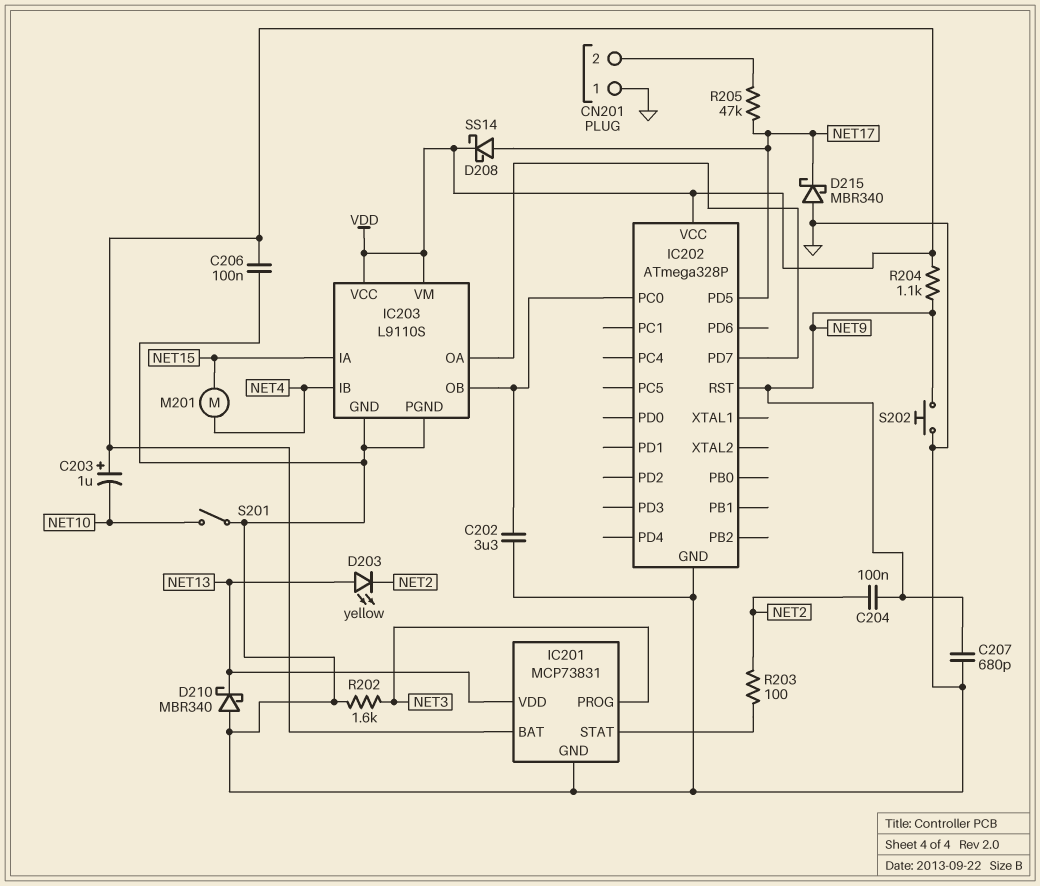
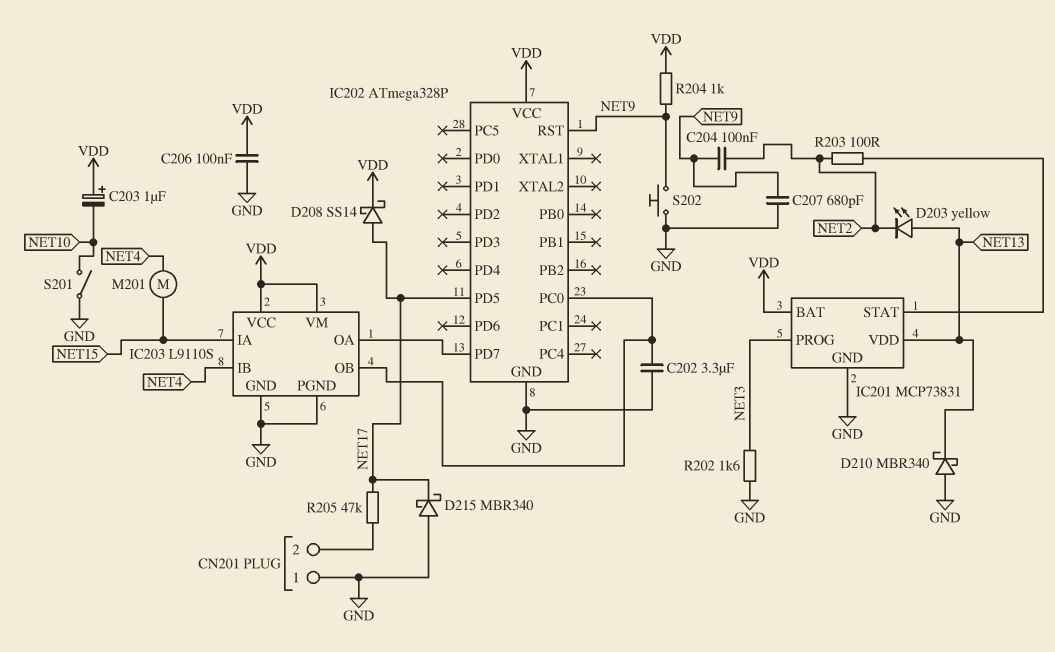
R204: 1.1k (NET9, VDD) -> 1k (NET9, VDD)

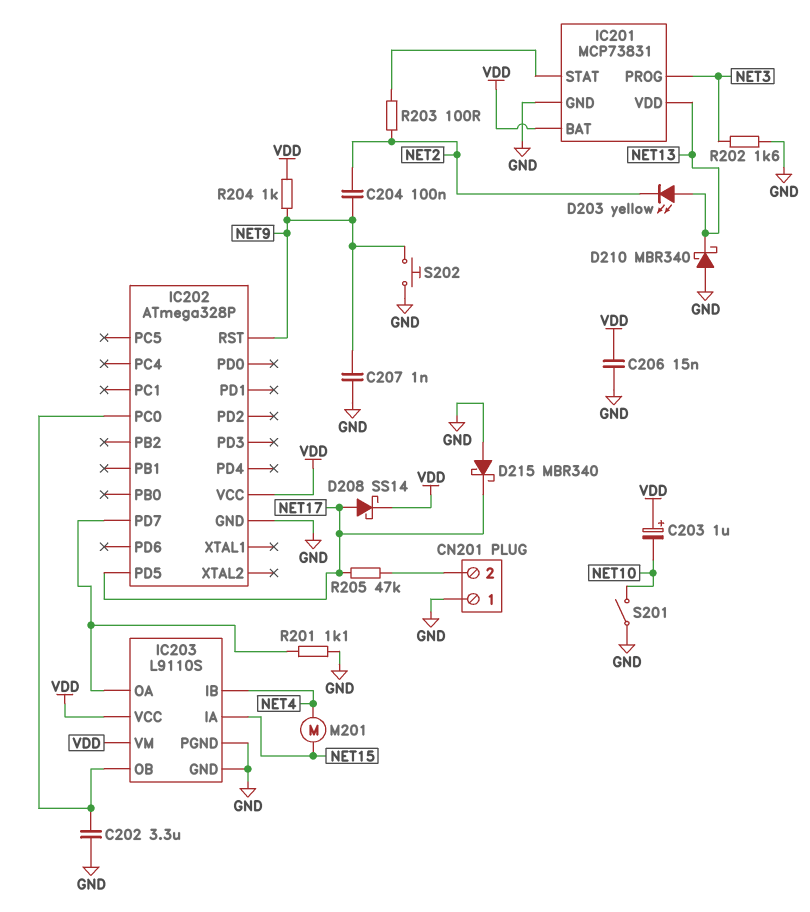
C206: 100nF (GND, VDD) -> 15nF (GND, VDD)
C207: 680pF (GND, NET9) -> 1nF (GND, NET9)
R201: none -> 1.1k (GND, IC202/PD7)

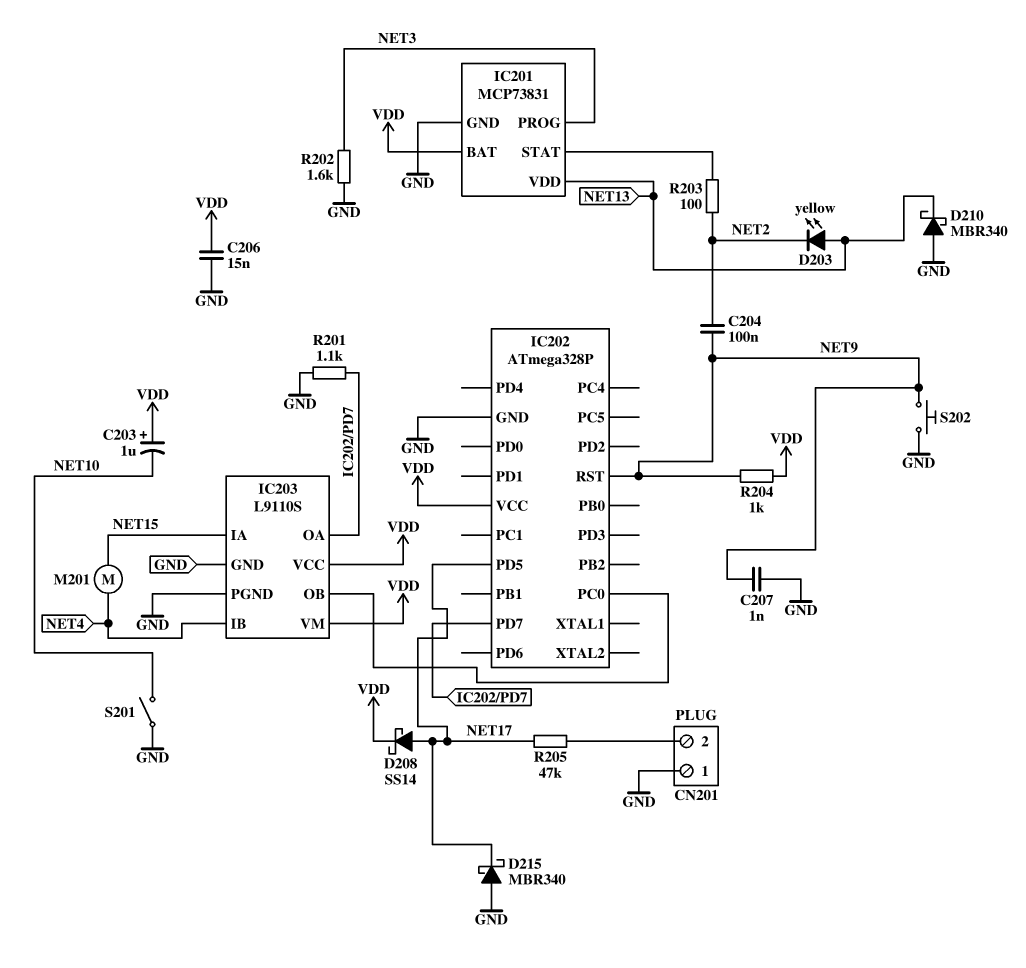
C202: 3.3uF (GND, IC202/PC0) -> none

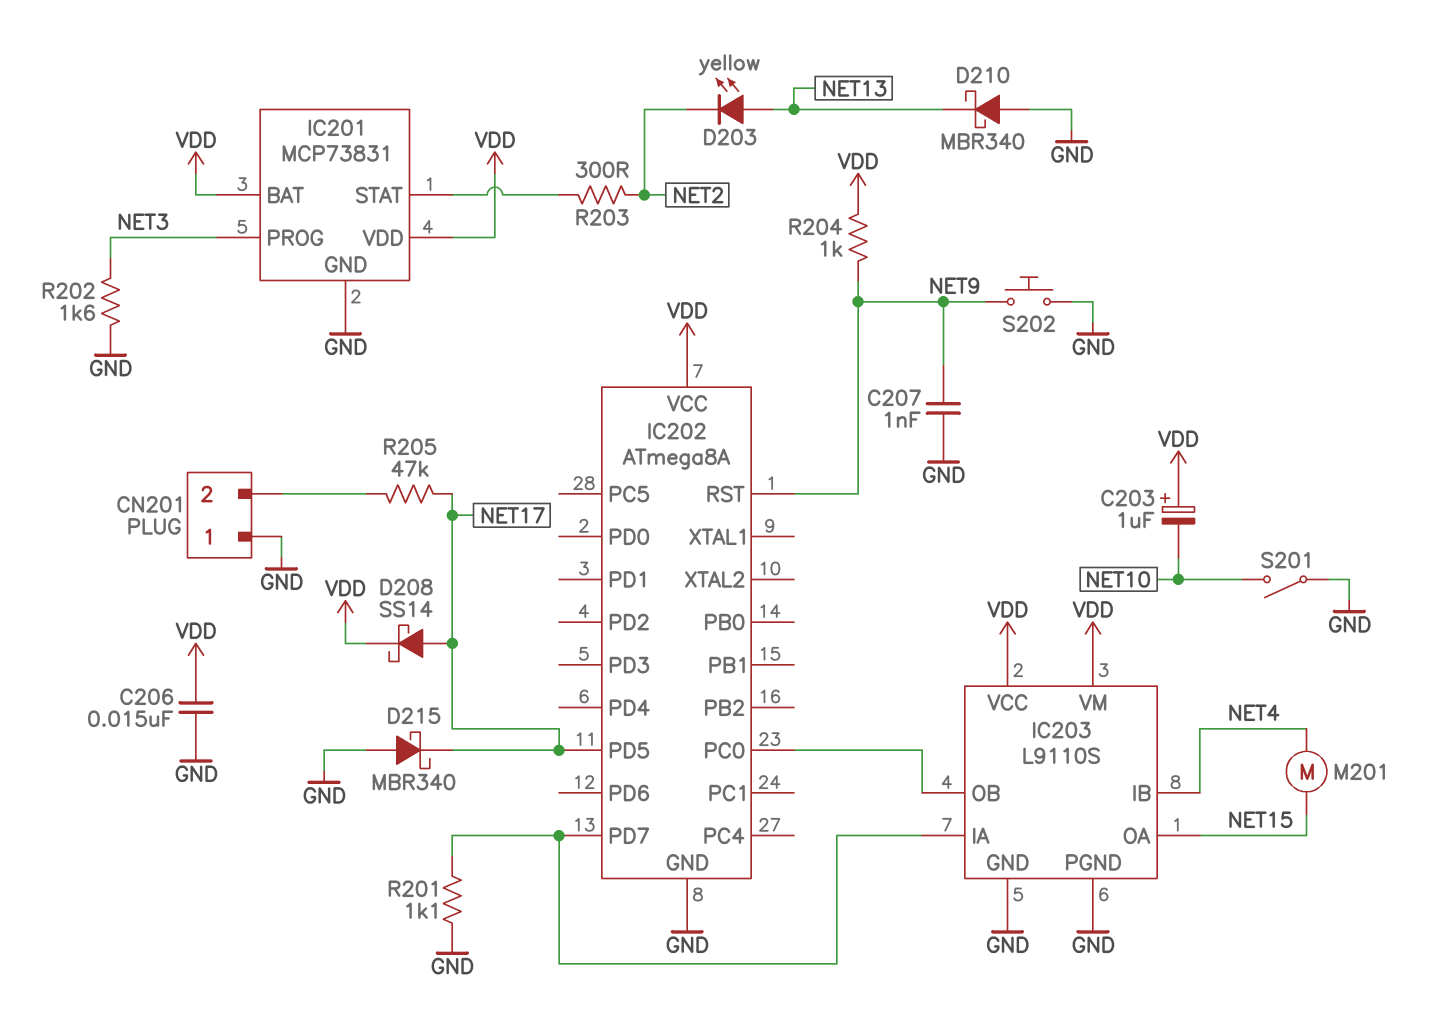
C204: 100nF (NET2, NET9) -> none
IC201 pin VDD: NET13 -> VDD
IC202: ATmega328P -> ATmega8A
IC203 pin IA: NET15 -> IC202/PD7
IC203 pin OA: IC202/PD7 -> NET15
R203: 100 (IC201/STAT, NET2) -> 300 (IC201/STAT, NET2)

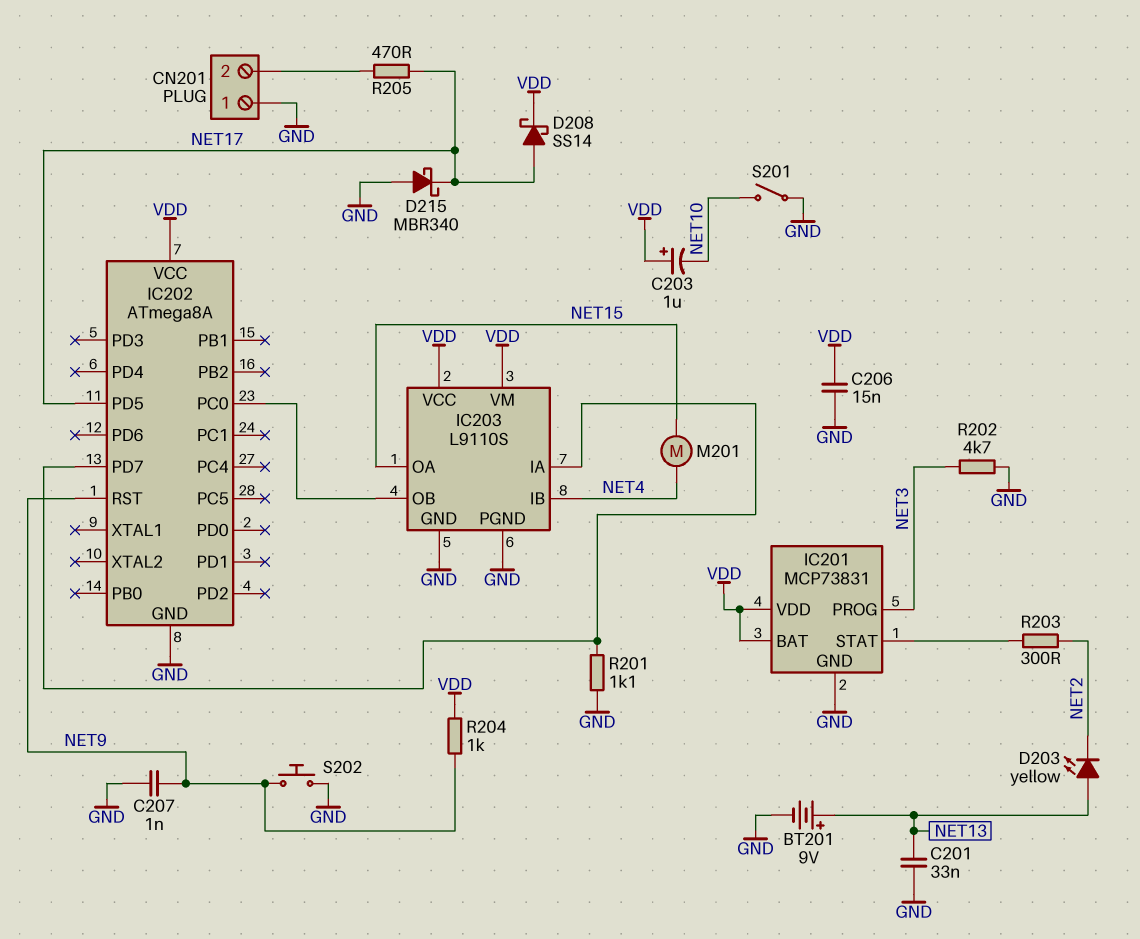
BT201: none -> 9V (plus NET13, minus GND)
C201: none -> 33nF (GND, NET13)
D210: schottky MBR340 (A GND, K NET13) -> none
R202: 1.6k (GND, NET3) -> 4.7k (GND, NET3)
R205: 47k (CN201/2, NET17) -> 470 (CN201/2, NET17)

